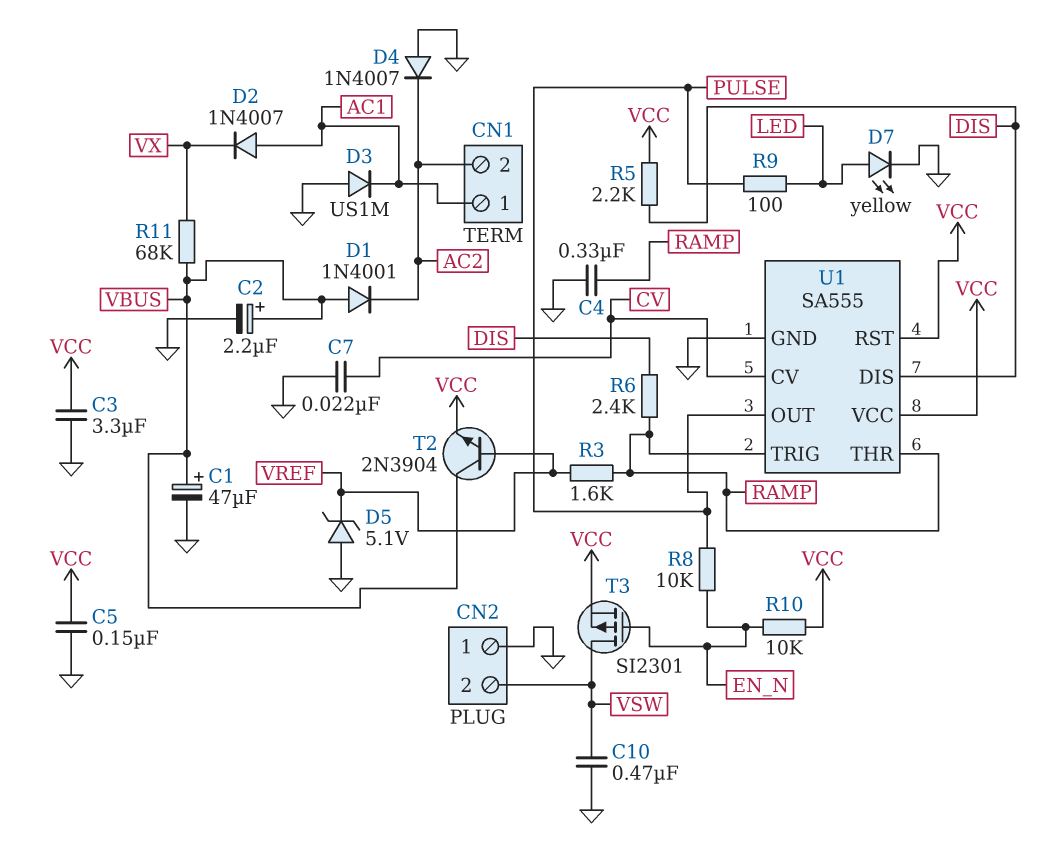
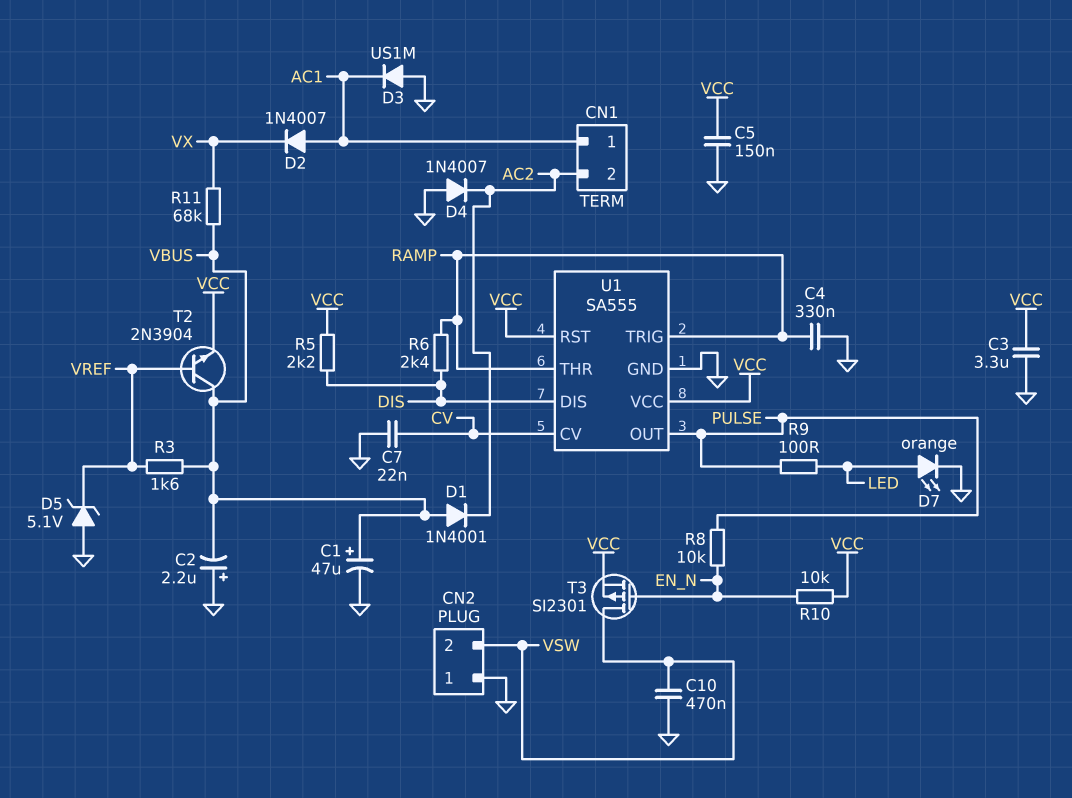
C2: 2.2uF (plus VBUS, minus GND) -> 2.2uF (plus GND, minus VBUS)
D7: LED yellow (A LED, K GND) -> LED orange (A LED, K GND)
R3: 1.6k (RAMP, VREF) -> 1.6k (VBUS, VREF)

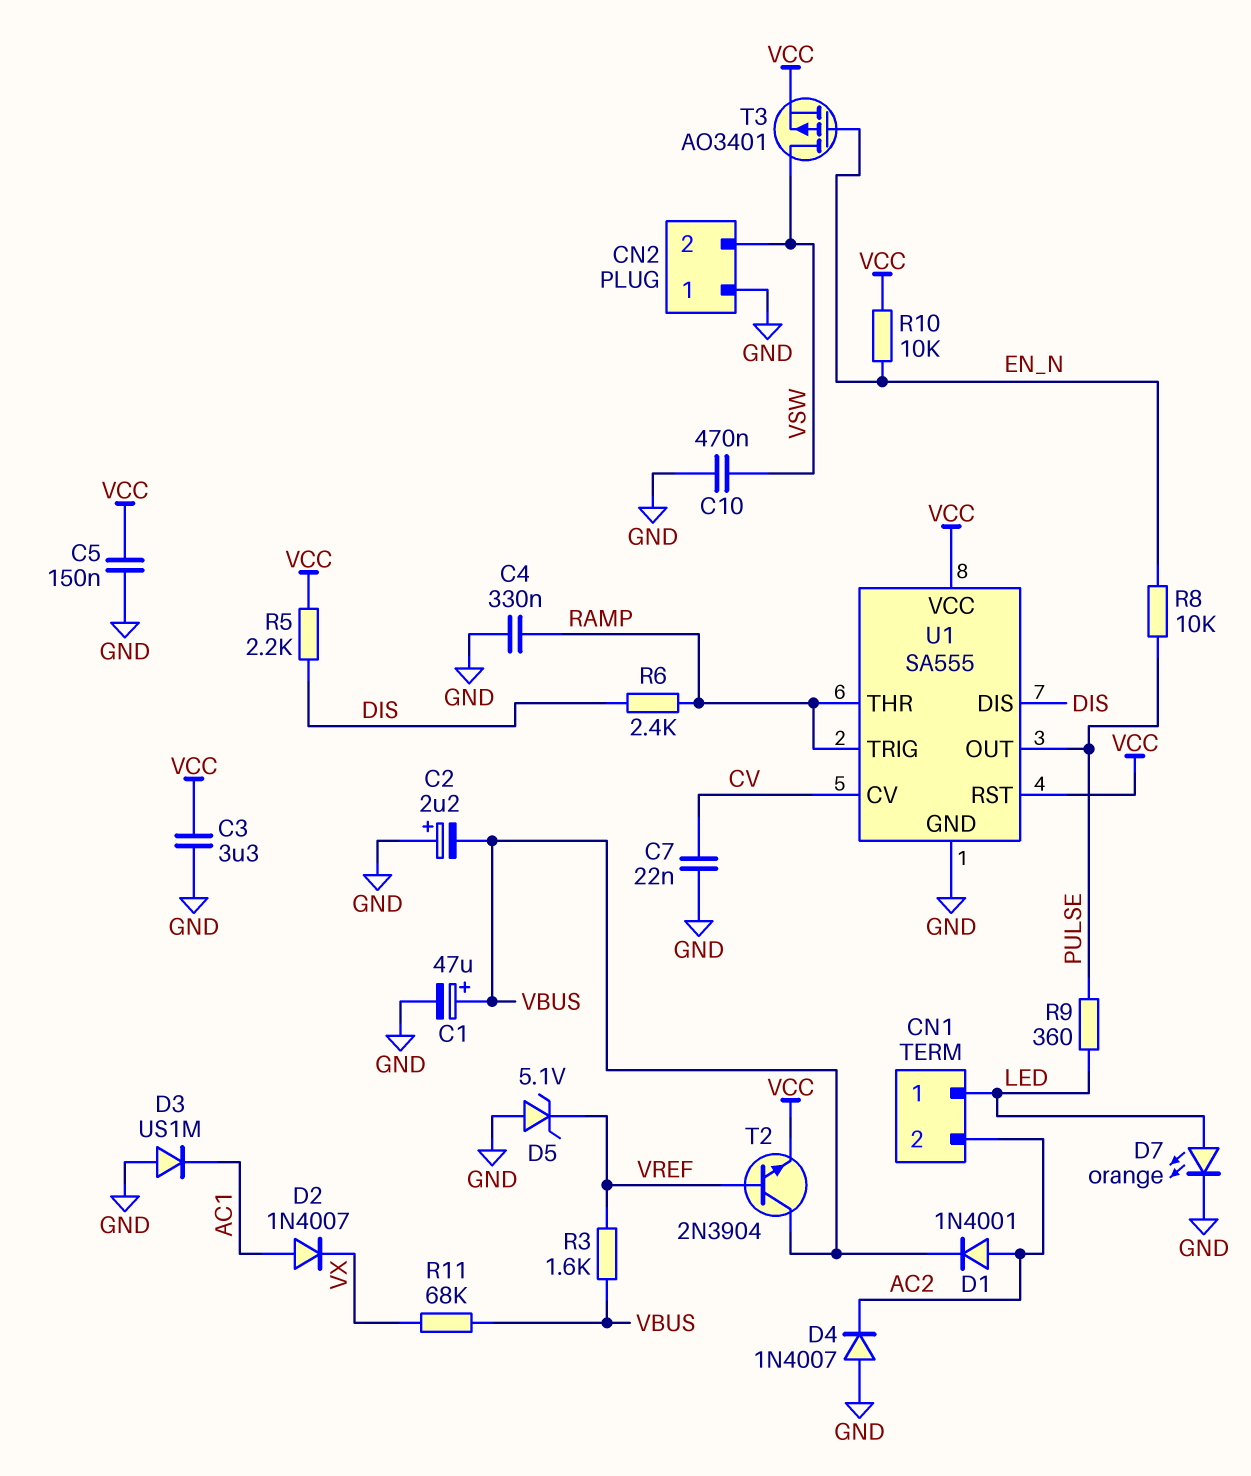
CN1 pin 1: AC1 -> LED
D1: diode 1N4001 (A VBUS, K AC2) -> diode 1N4001 (A AC2, K VBUS)
R9: 100 (LED, PULSE) -> 360 (LED, PULSE)
T3: PMOS SI2301 (G EN_N, D VSW, S VCC) -> PMOS AO3401 (G EN_N, D VSW, S VCC)

